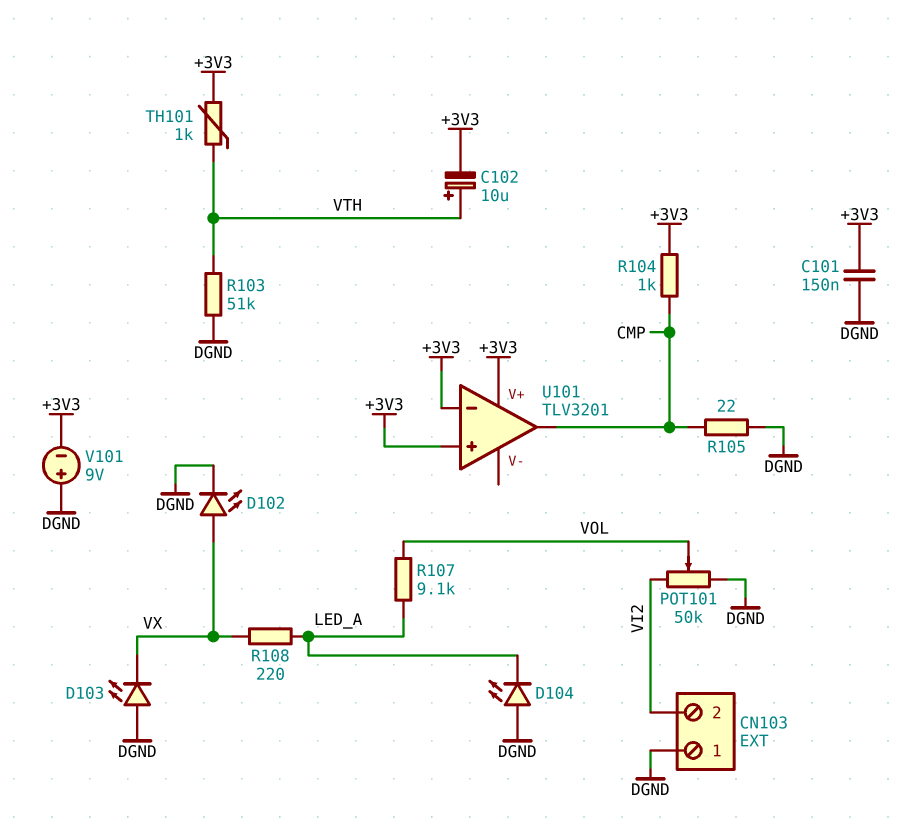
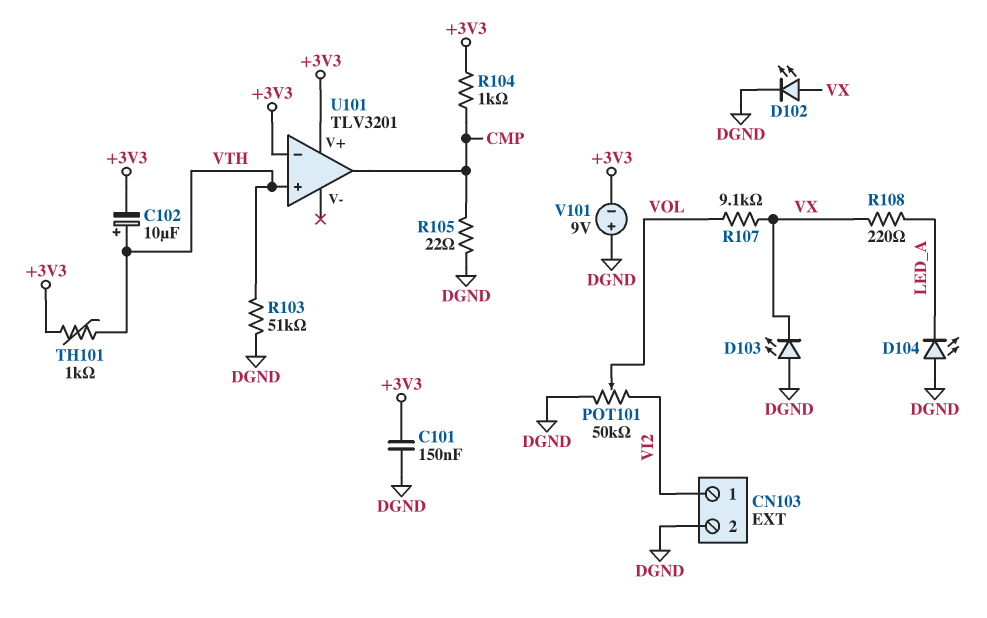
CN103 pin 1: DGND -> VI2
CN103 pin 2: VI2 -> DGND
R107: 9.1k (LED_A, VOL) -> 9.1k (VOL, VX)
U101 pin in+: +3V3 -> VTH

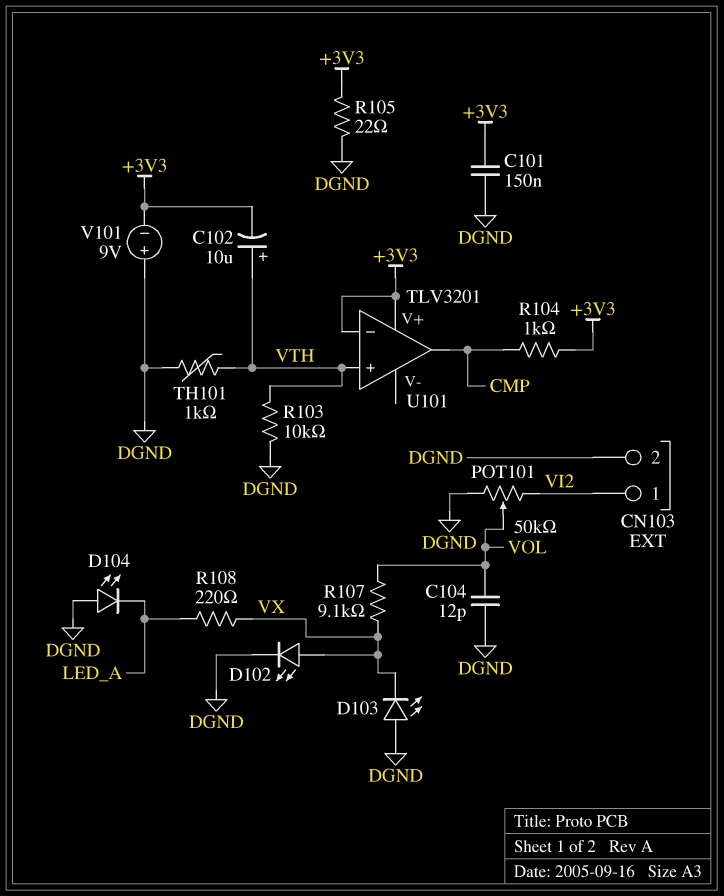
C104: none -> 12pF (DGND, VOL)
R103: 51k (DGND, VTH) -> 10k (DGND, VTH)
R105: 22 (CMP, DGND) -> 22 (+3V3, DGND)
TH101: 1k (+3V3, VTH) -> 1k (DGND, VTH)

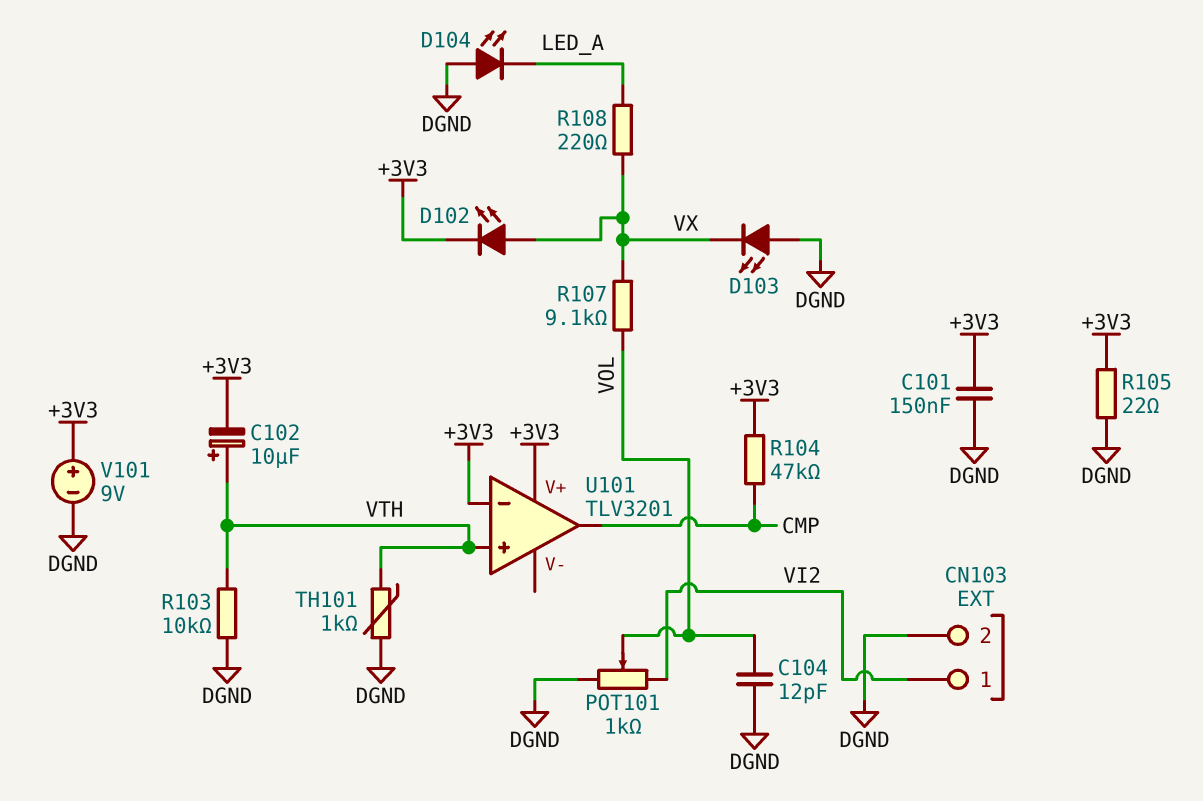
D102: LED (A VX, K DGND) -> LED (A VX, K +3V3)
POT101: 50k (DGND, VI2, wiper VOL) -> 1k (DGND, VI2, wiper VOL)
R104: 1k (+3V3, CMP) -> 47k (+3V3, CMP)
V101: 9V (plus DGND, minus +3V3) -> 9V (plus +3V3, minus DGND)

